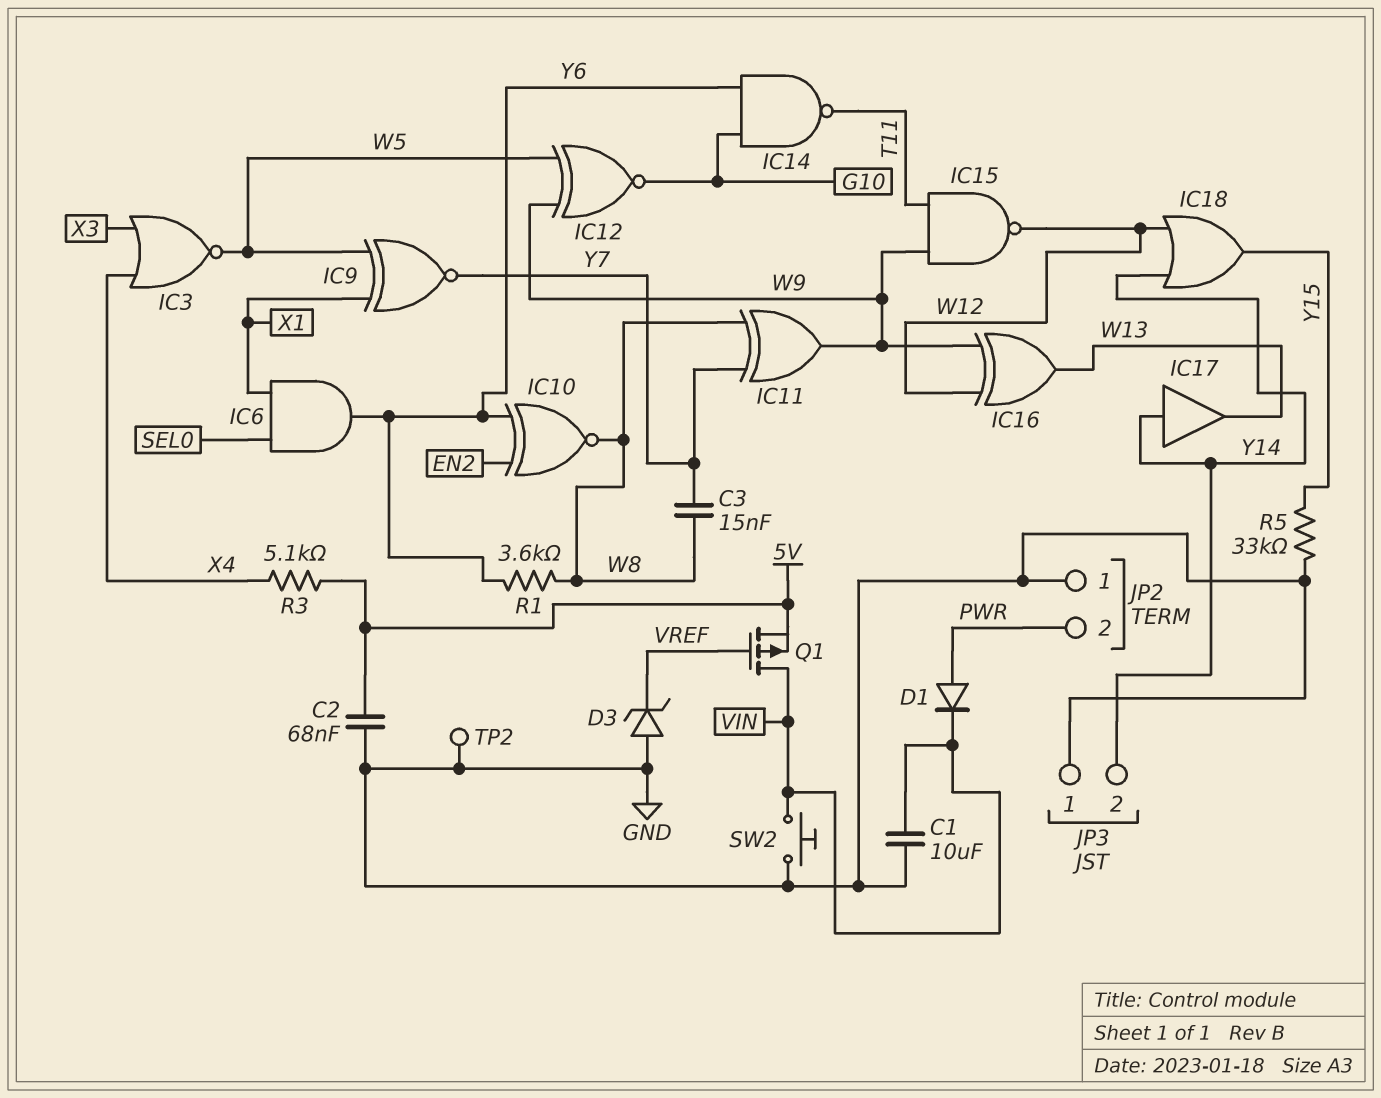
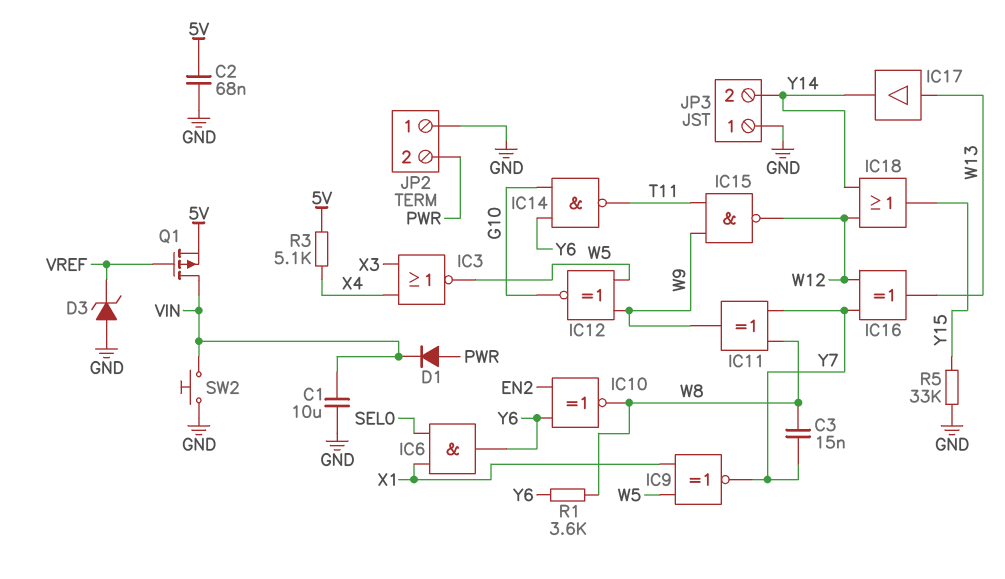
IC16: XOR (in W9, in W12, out W13) -> XOR (in W12, in Y7, out W13)
IC17: buffer (in Y14, out W13) -> buffer (in W13, out Y14)
TP2: test point (GND) -> none

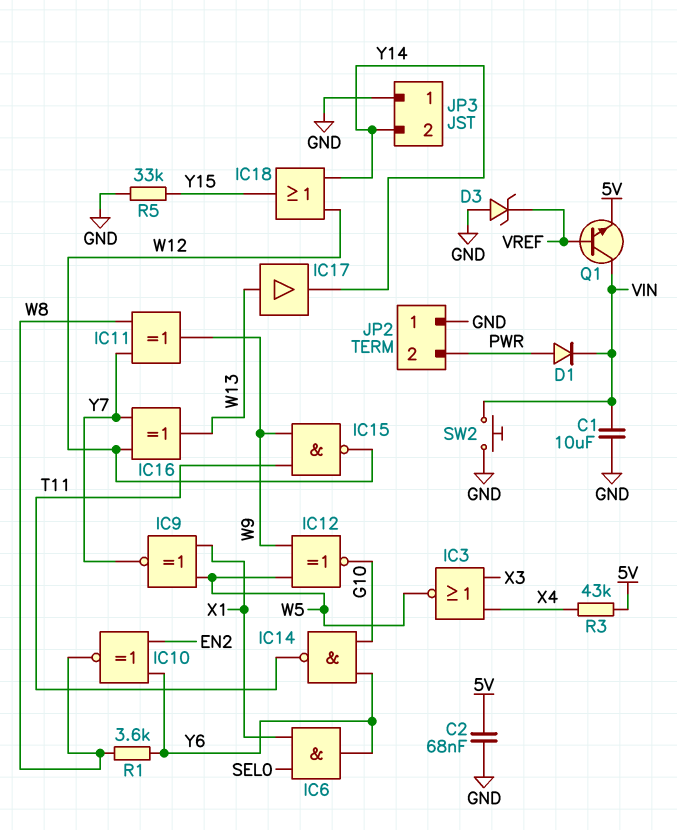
C3: 15nF (W8, Y7) -> none
Q1: PMOS (G VREF, D VIN, S 5V) -> NPN (B VREF, C VIN, E 5V)
R3: 5.1k (5V, X4) -> 43k (5V, X4)

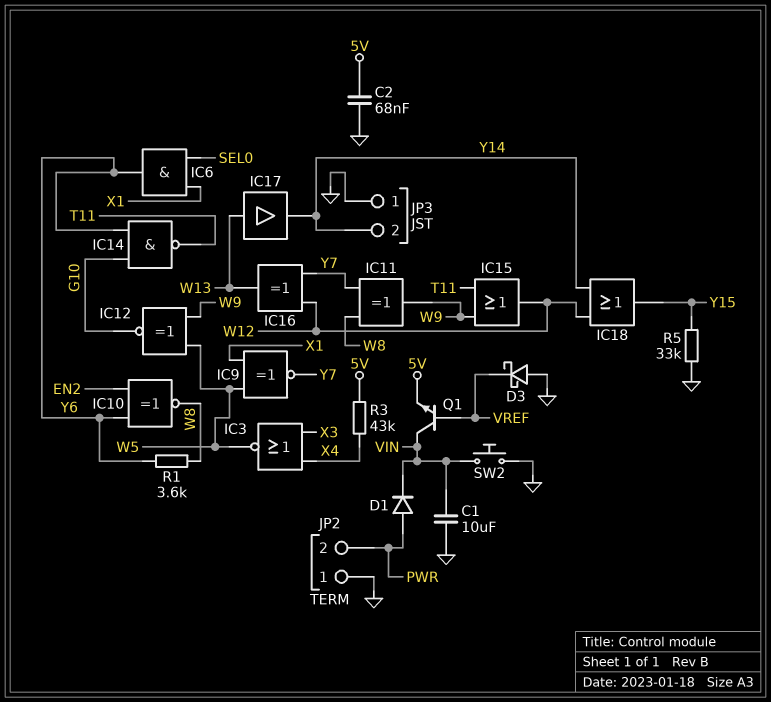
D3: zener (A GND, K VREF) -> schottky (A GND, K VREF)
IC15: NAND (in T11, in W9, out W12) -> OR (in T11, in W9, out W12)

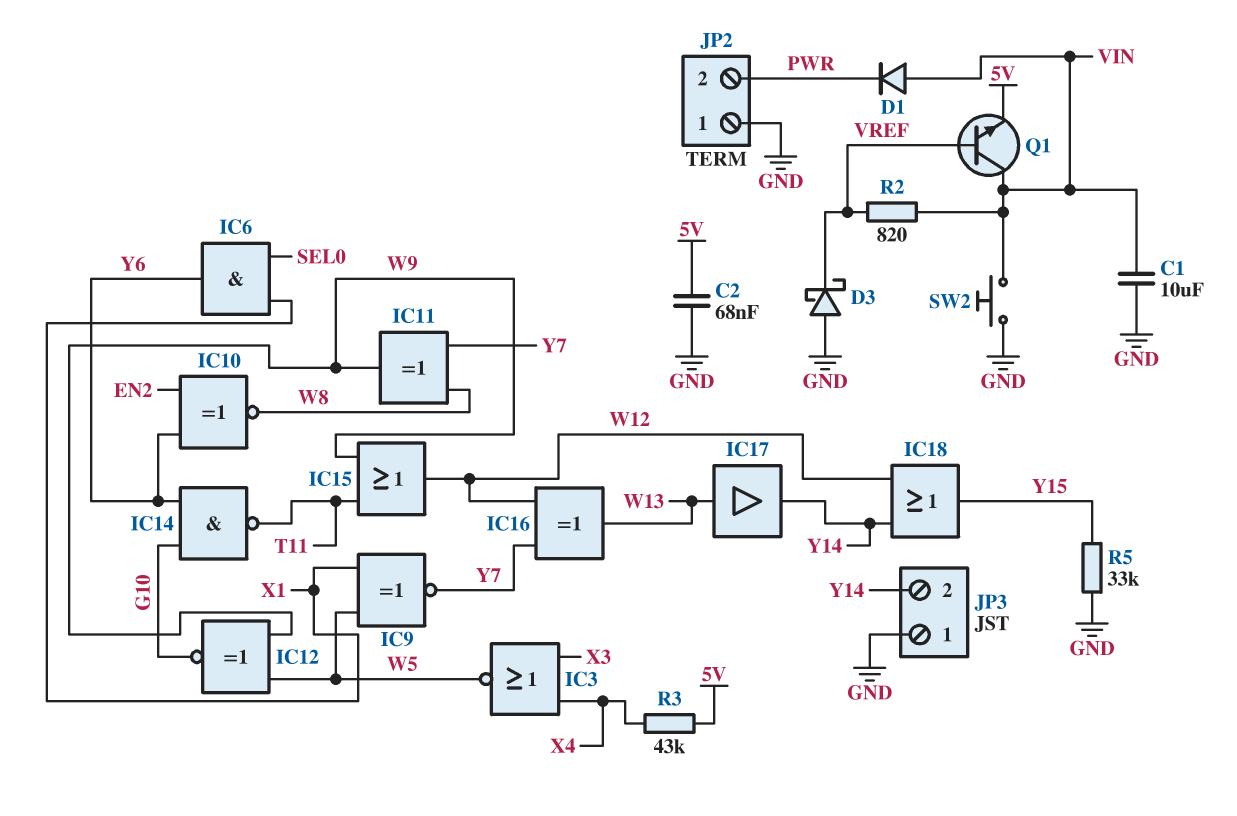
D1: diode (A PWR, K VIN) -> diode (A VIN, K PWR)
R1: 3.6k (W8, Y6) -> none
R2: none -> 820 (VIN, VREF)

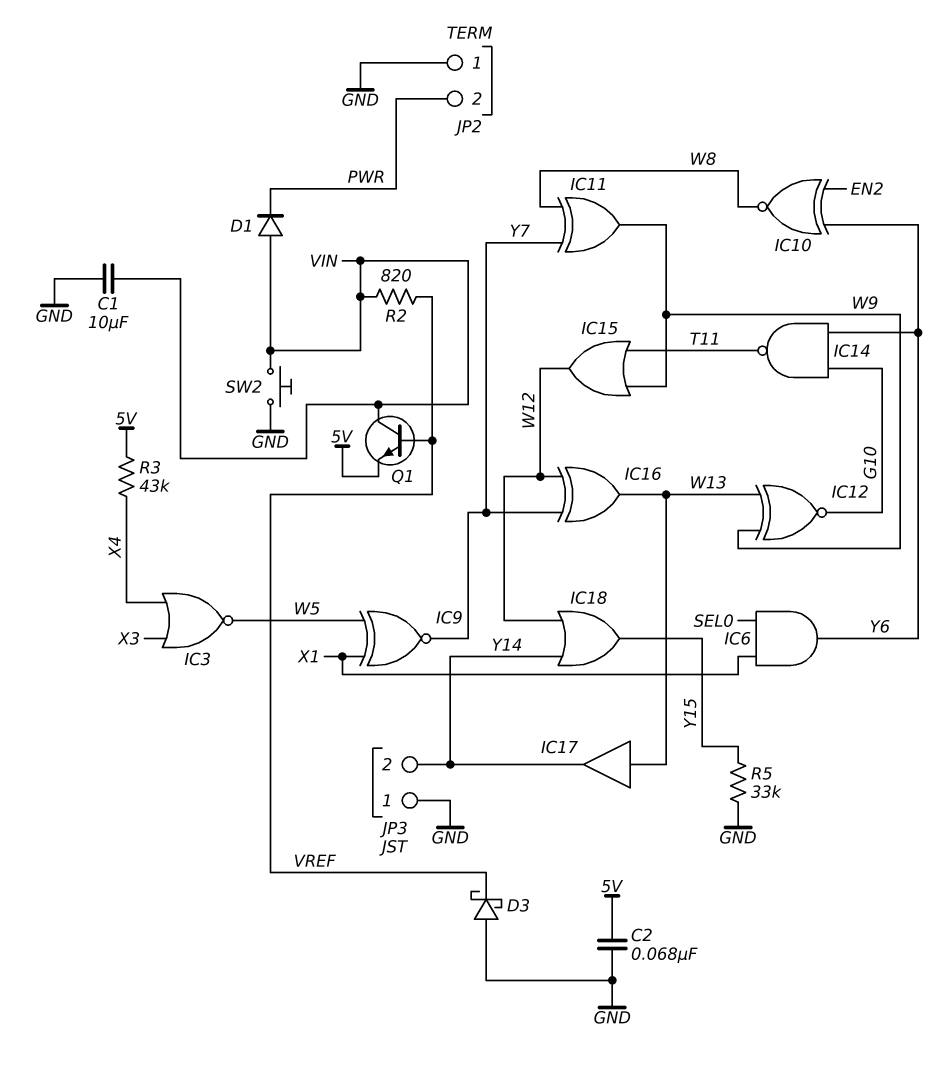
IC12: XNOR (in W5, in W9, out G10) -> XNOR (in W9, in W13, out G10)

